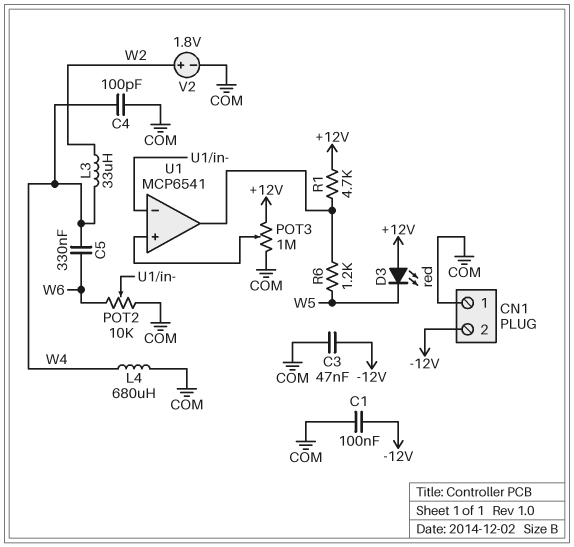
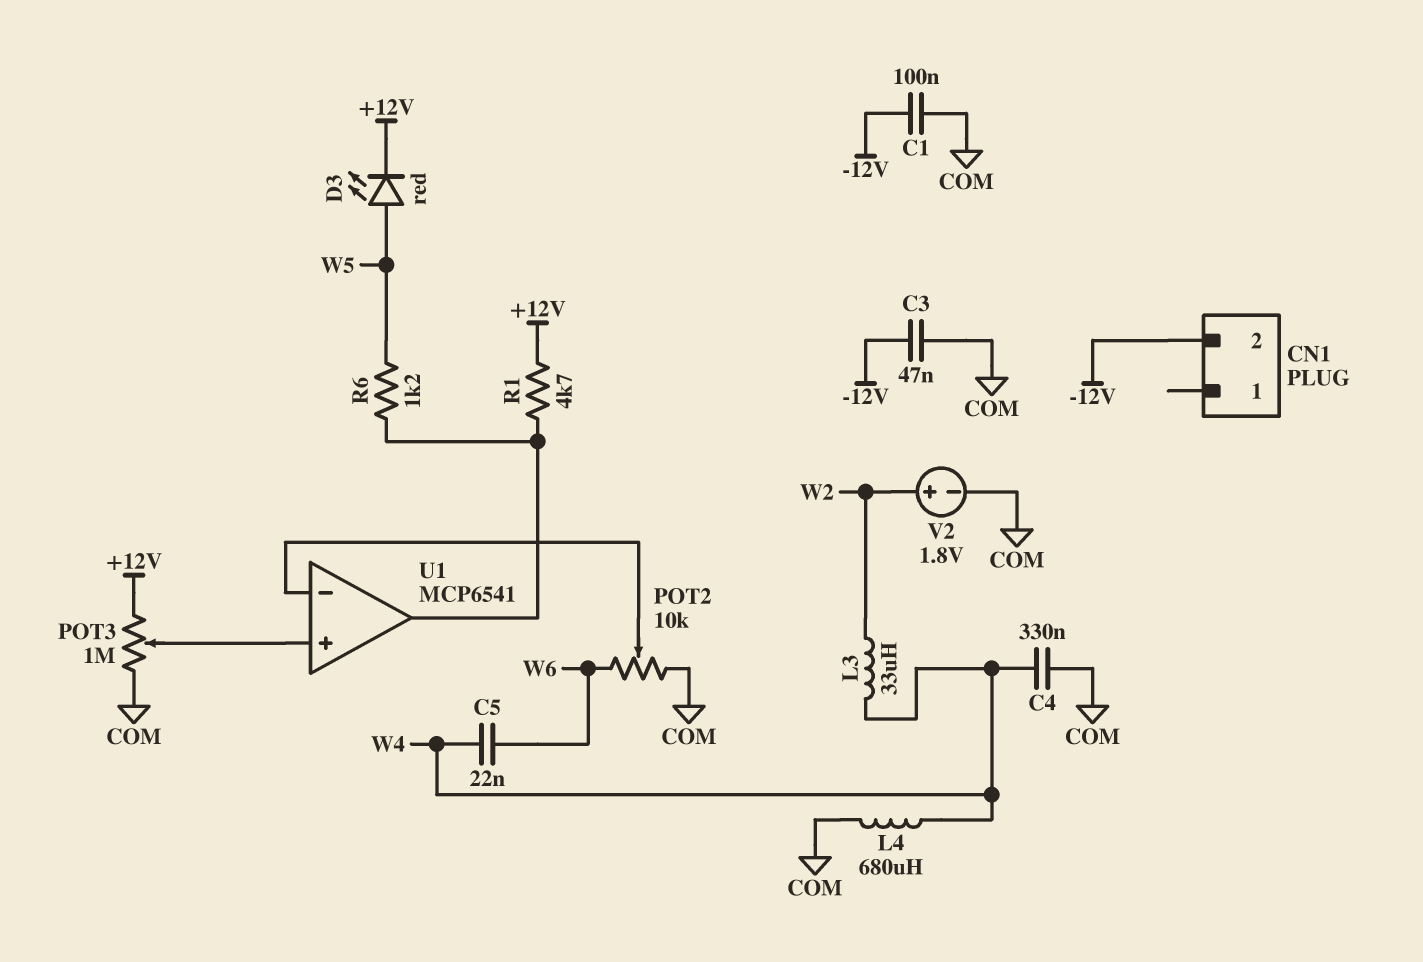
C4: 100pF (COM, W4) -> 330nF (COM, W4)
C5: 330nF (W4, W6) -> 22nF (W4, W6)
CN1 pin 1: COM -> none
D3: LED red (A +12V, K W5) -> LED red (A W5, K +12V)

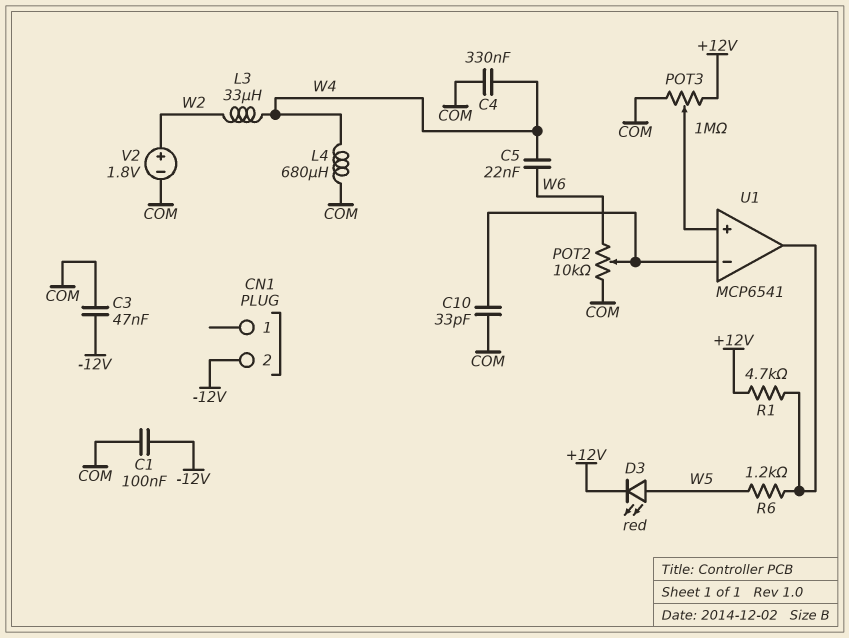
C10: none -> 33pF (COM, U1/in-)

